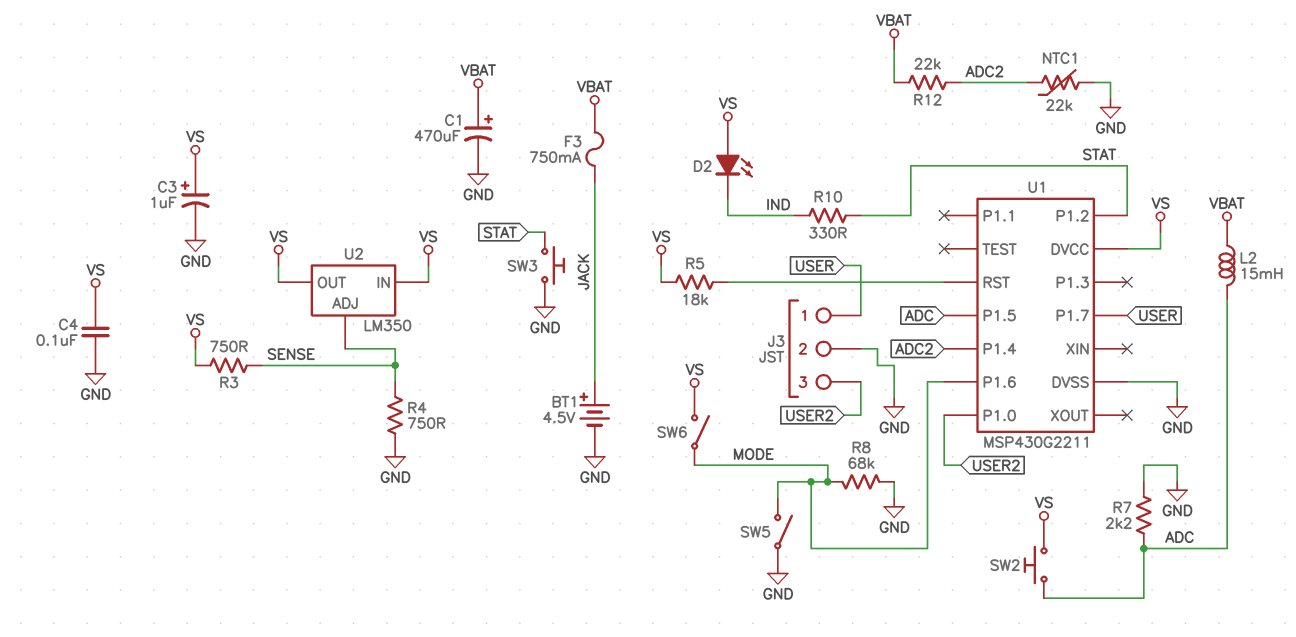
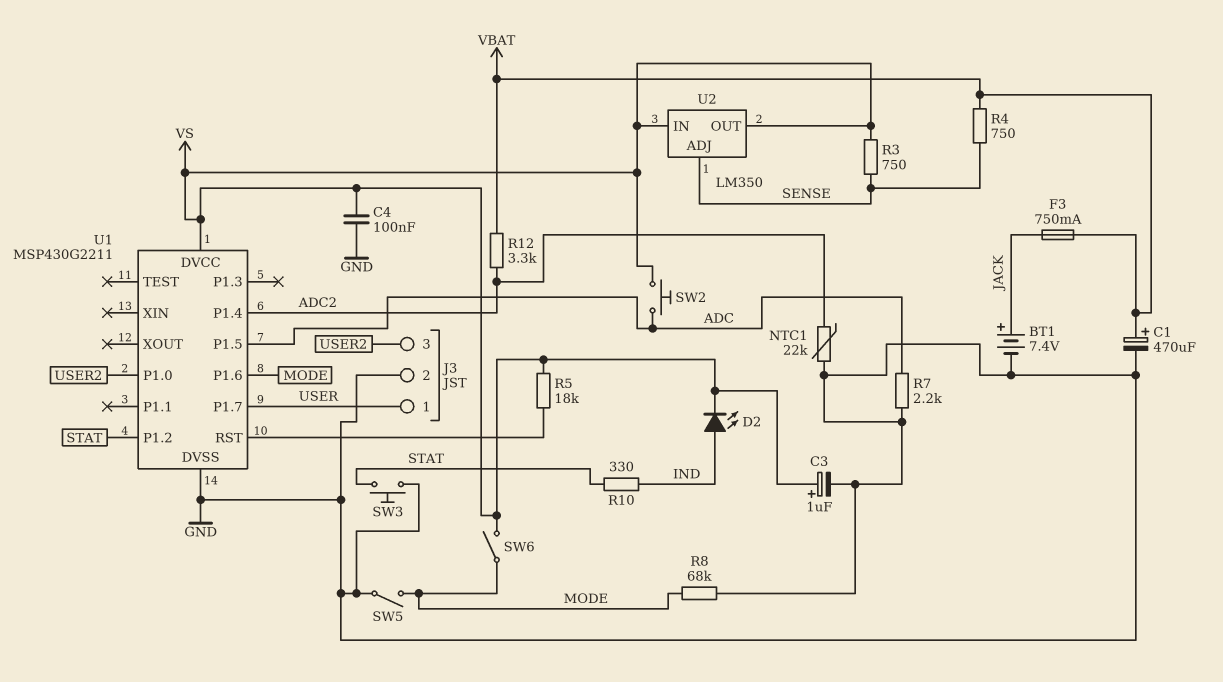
BT1: 4.5V (plus JACK, minus GND) -> 7.4V (plus JACK, minus GND)
D2: LED (A VS, K IND) -> LED (A IND, K VS)
L2: 15mH (ADC, VBAT) -> none
R4: 750 (GND, SENSE) -> 750 (SENSE, VBAT)
R12: 22k (ADC2, VBAT) -> 3.3k (ADC2, VBAT)

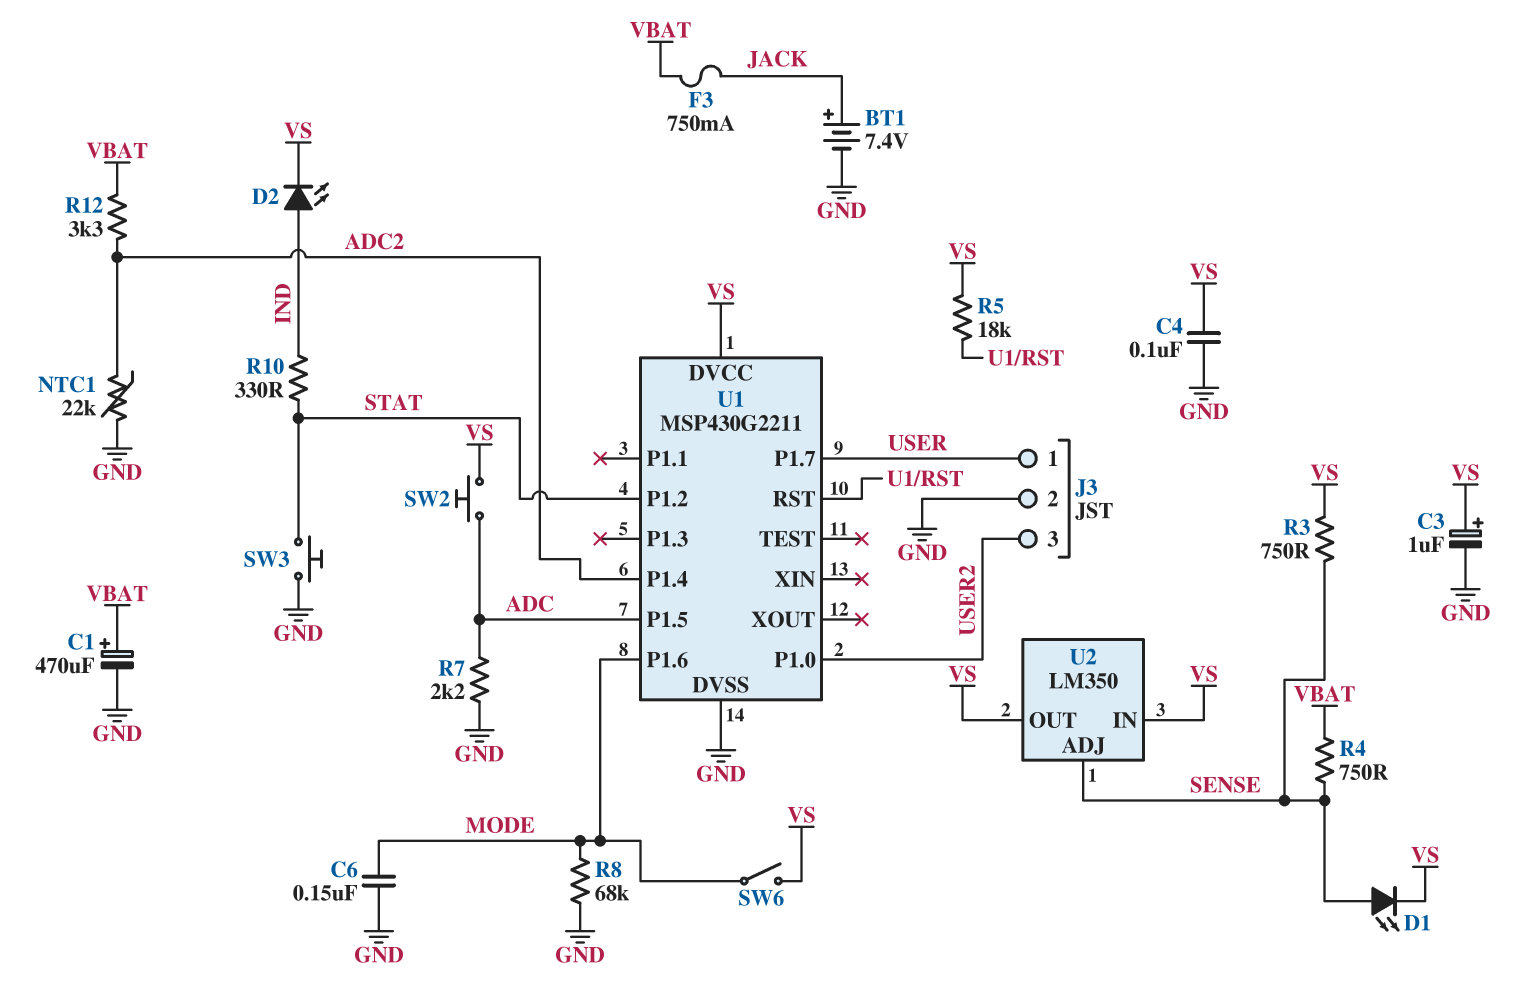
C6: none -> 150nF (GND, MODE)
D1: none -> LED (A SENSE, K VS)
SW5: switch (GND, MODE) -> none

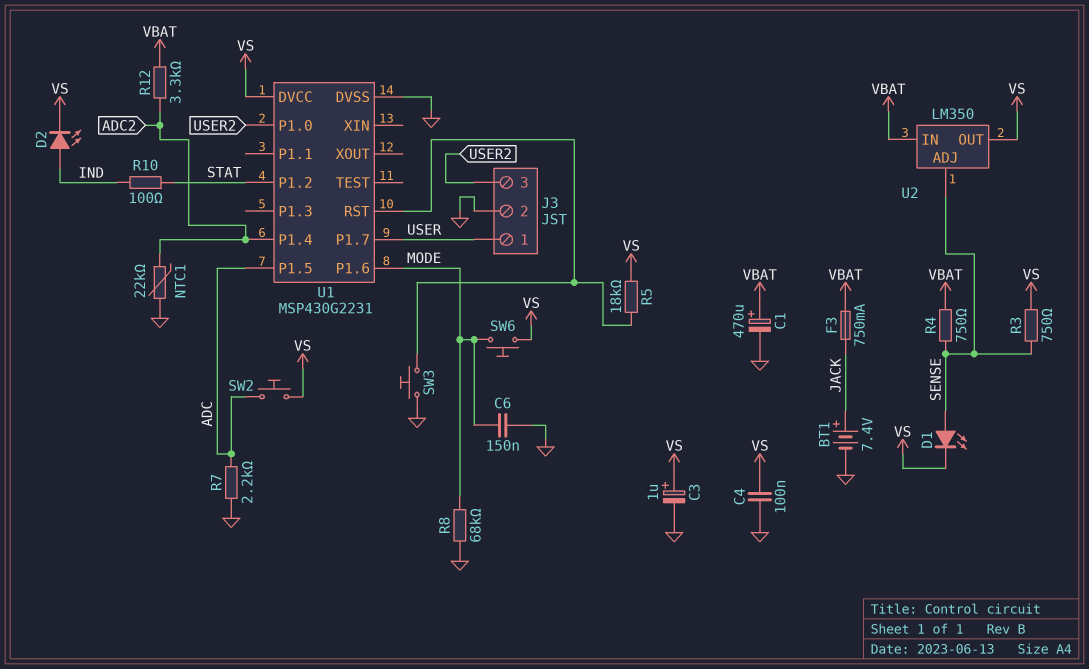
R10: 330 (IND, STAT) -> 100 (IND, STAT)
SW3: button (GND, STAT) -> button (GND, U1/RST)
SW6: switch (MODE, VS) -> button (MODE, VS)
U1: MSP430G2211 -> MSP430G2231
U2 pin IN: VS -> VBAT

